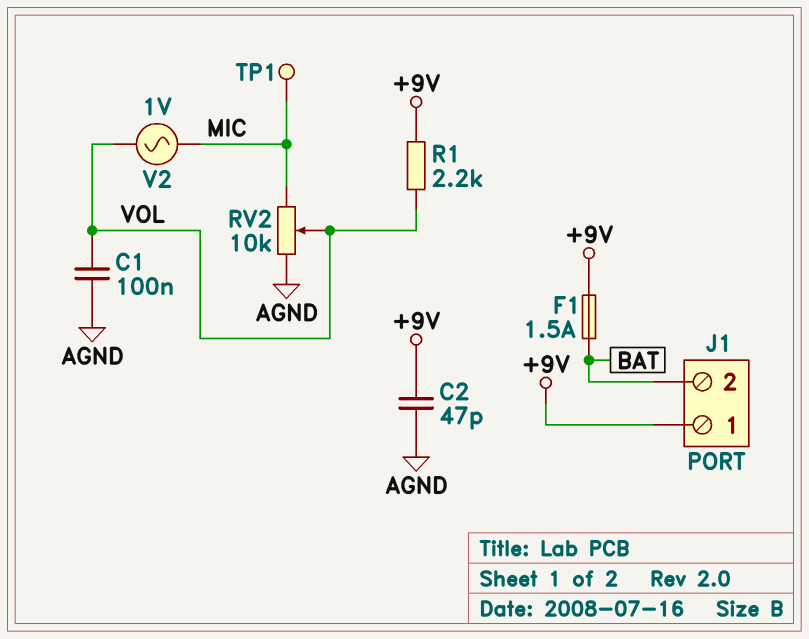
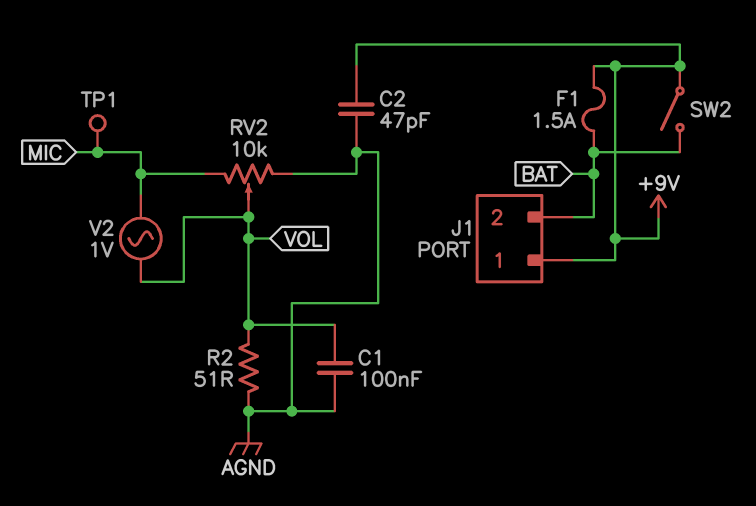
R1: 2.2k (+9V, VOL) -> none
R2: none -> 51 (AGND, VOL)
SW2: none -> switch (+9V, BAT)

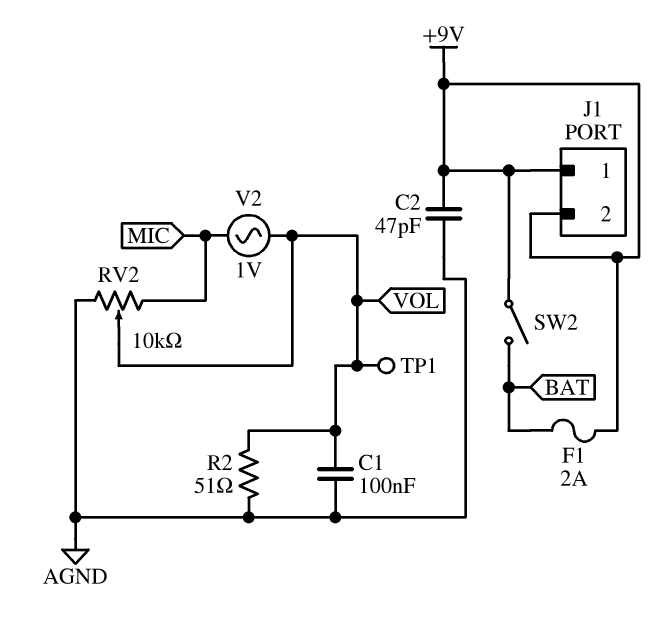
F1: 1.5A (+9V, BAT) -> 2A (+9V, BAT)
J1 pin 2: BAT -> +9V
TP1: test point (MIC) -> test point (VOL)

